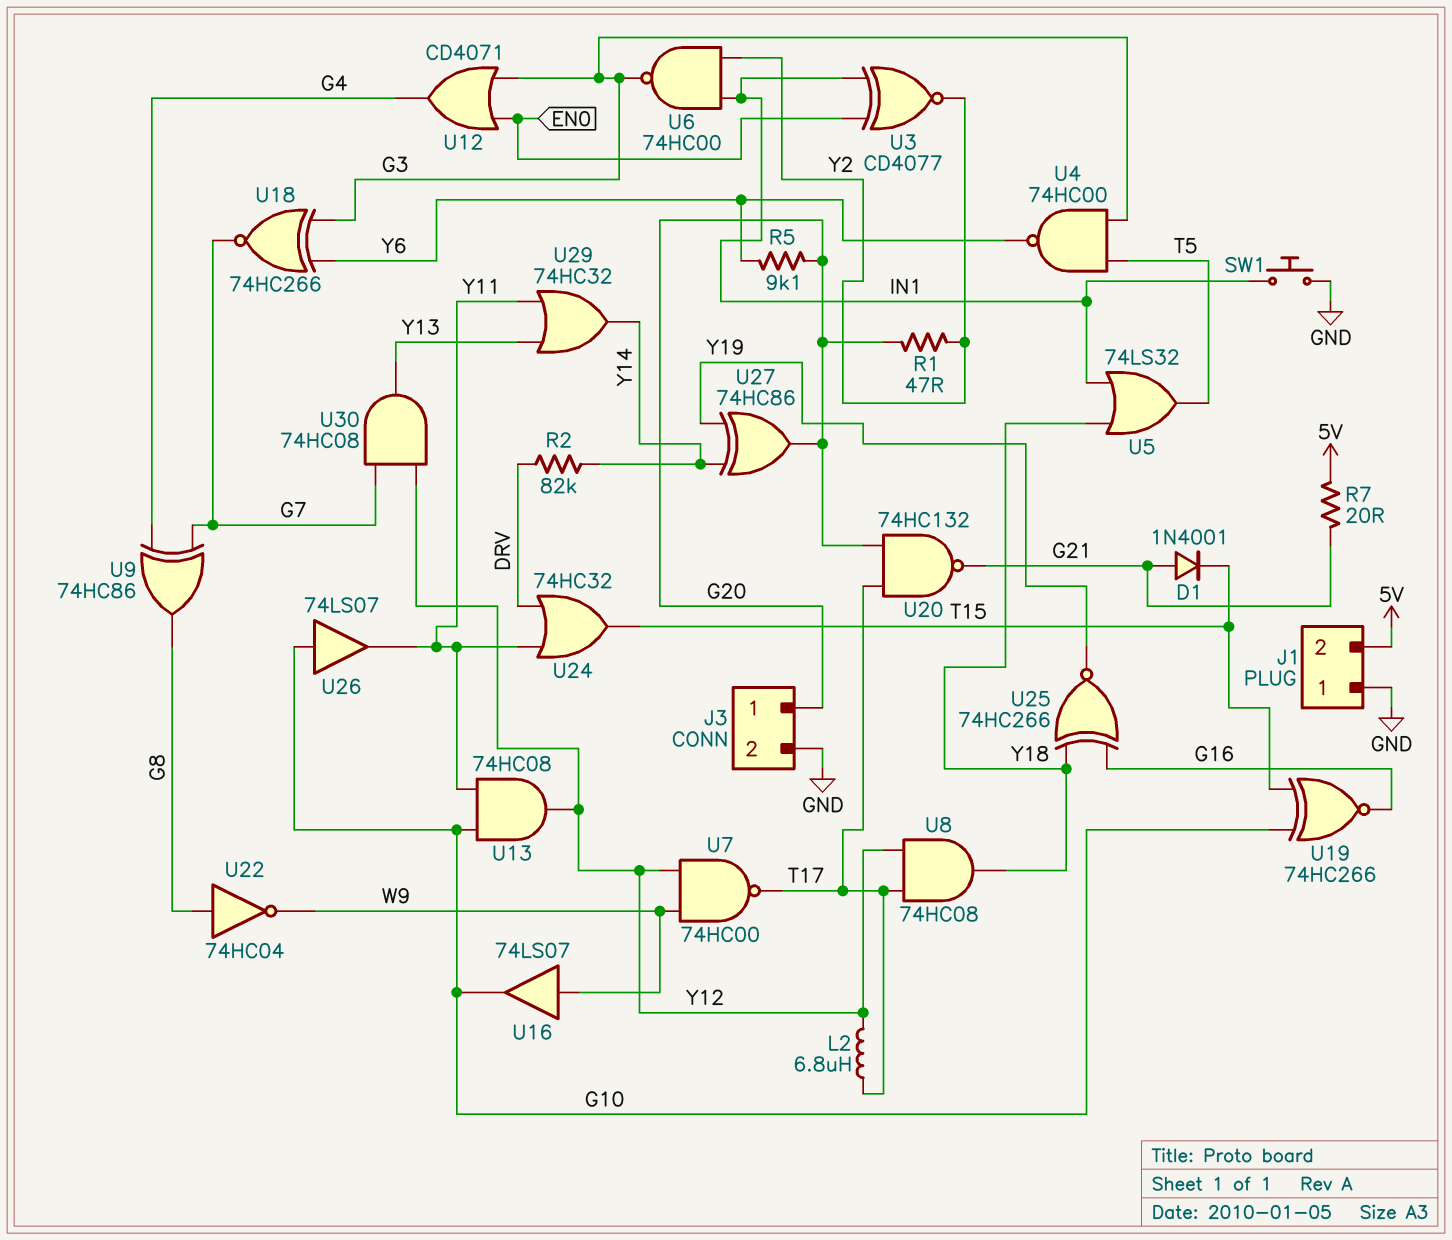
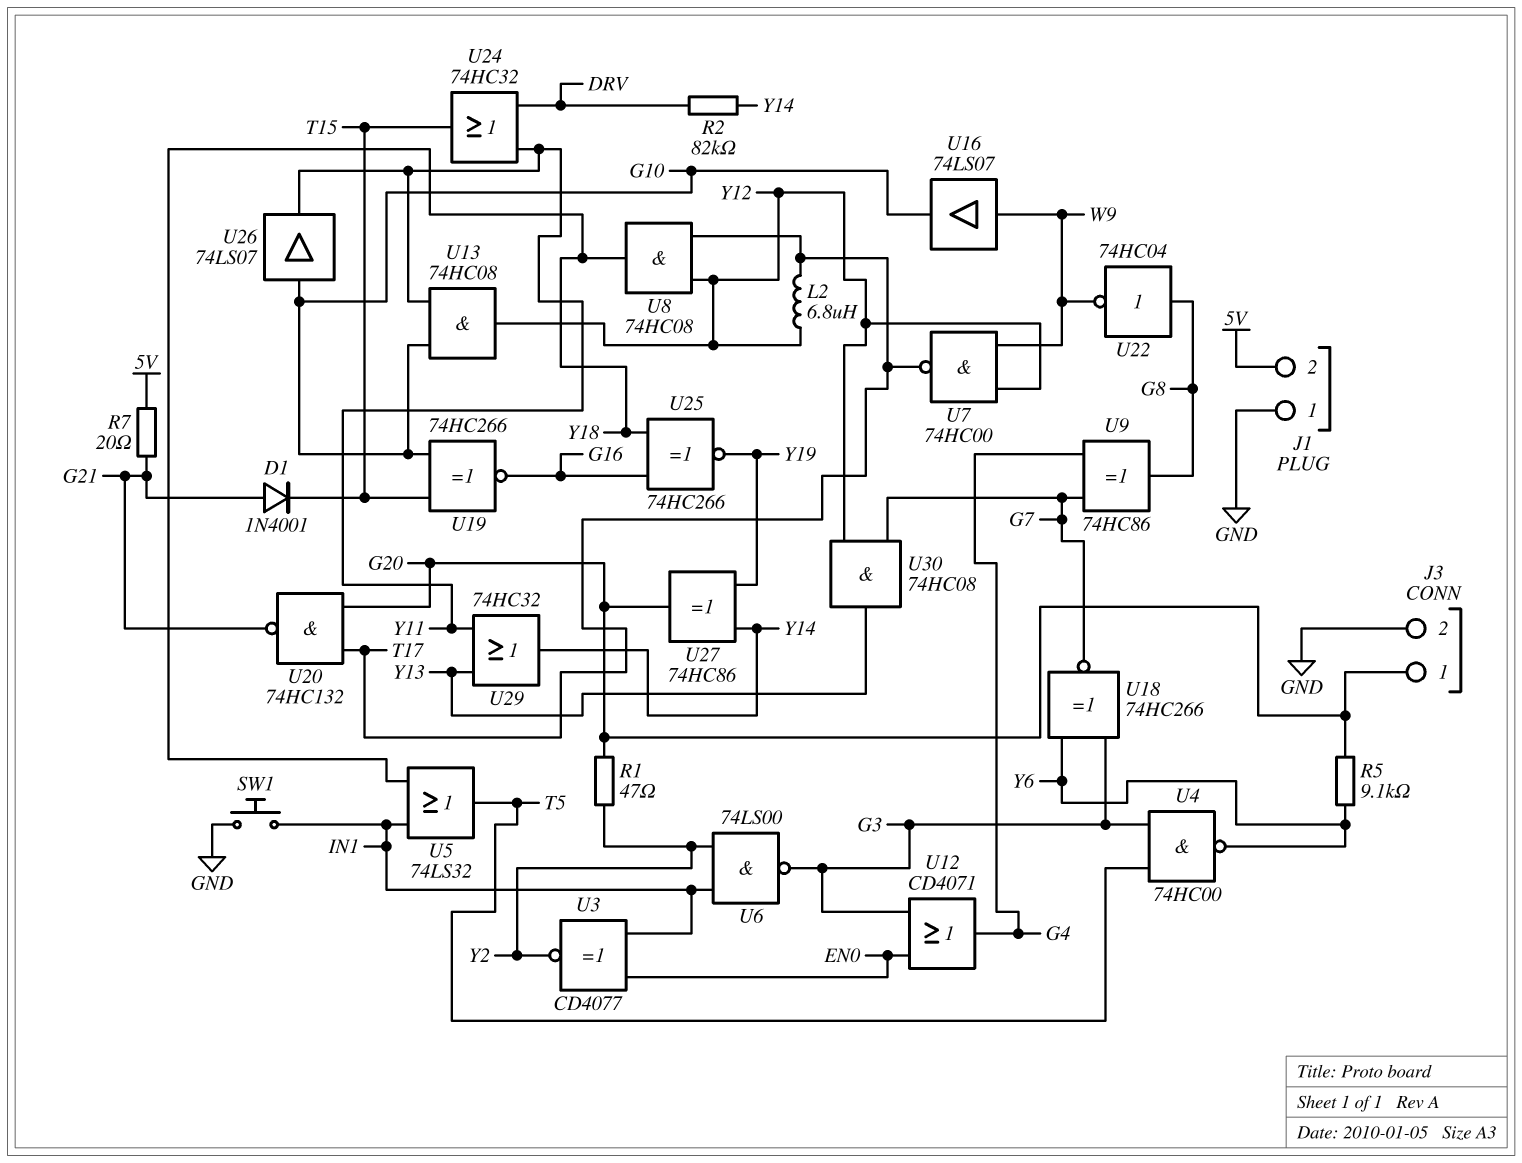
U6: NAND 74HC00 (in IN1, in Y2, out G3) -> NAND 74LS00 (in IN1, in Y2, out G3)

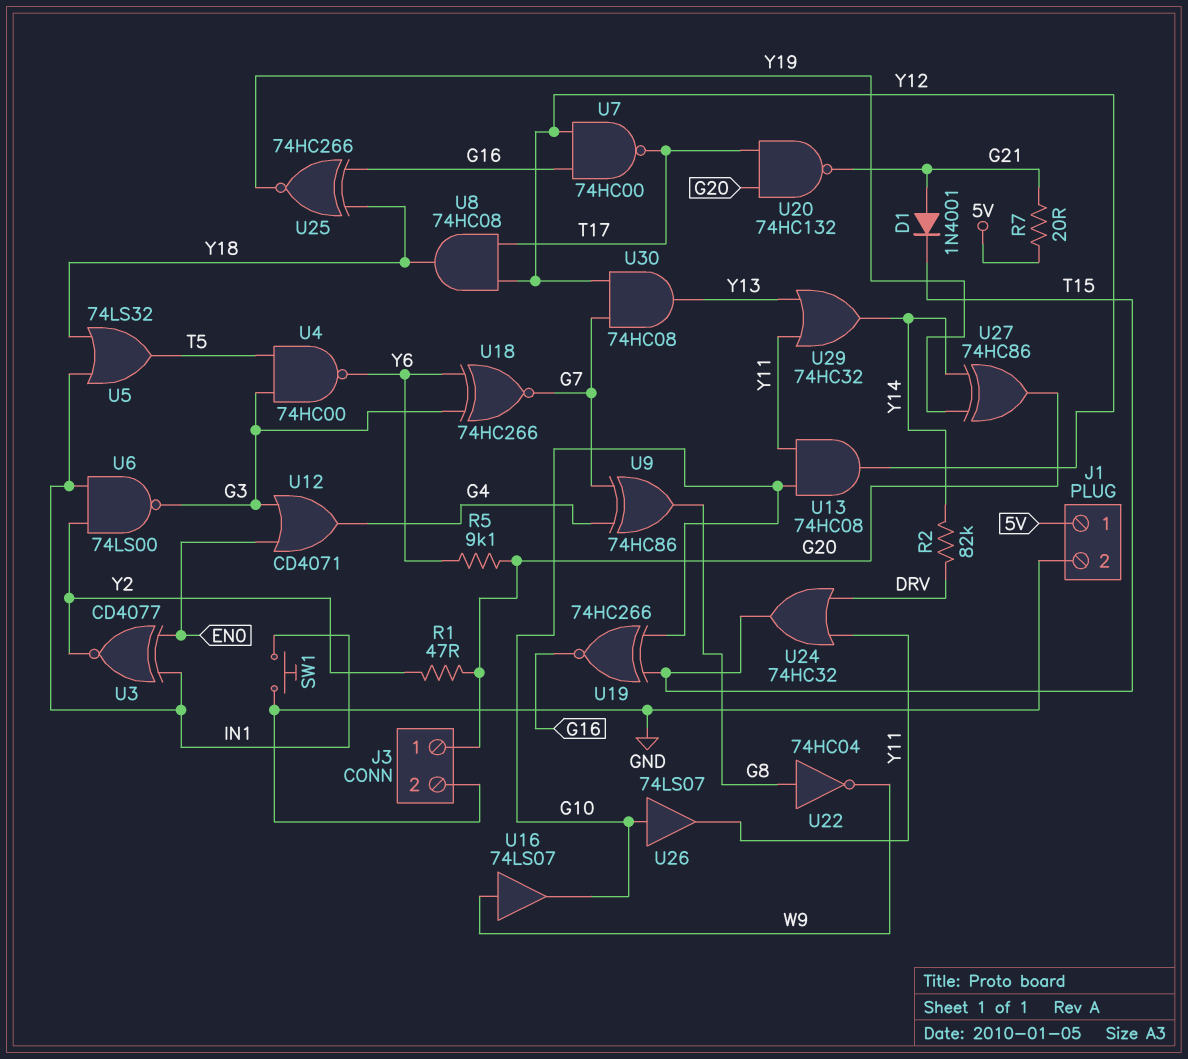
J1 pin 1: GND -> 5V
J1 pin 2: 5V -> GND
L2: 6.8uH (T17, Y12) -> none
U7: NAND 74HC00 (in W9, in Y12, out T17) -> NAND 74HC00 (in G16, in Y12, out T17)

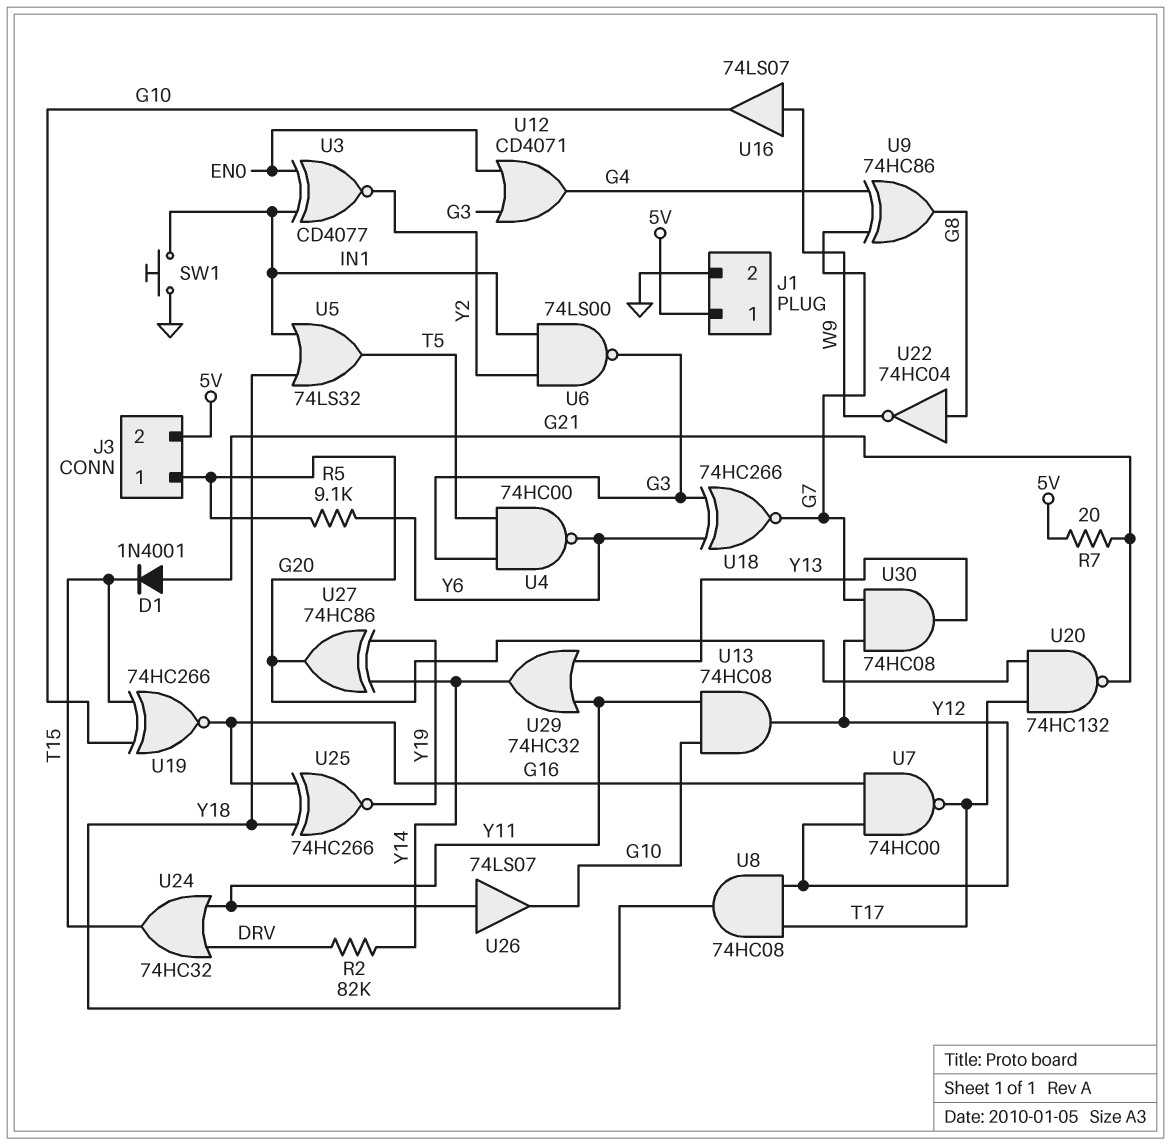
J3 pin 2: GND -> 5V
R1: 47 (G20, Y2) -> none
U26: buffer 74LS07 (in G10, out Y11) -> buffer 74LS07 (in Y11, out G10)

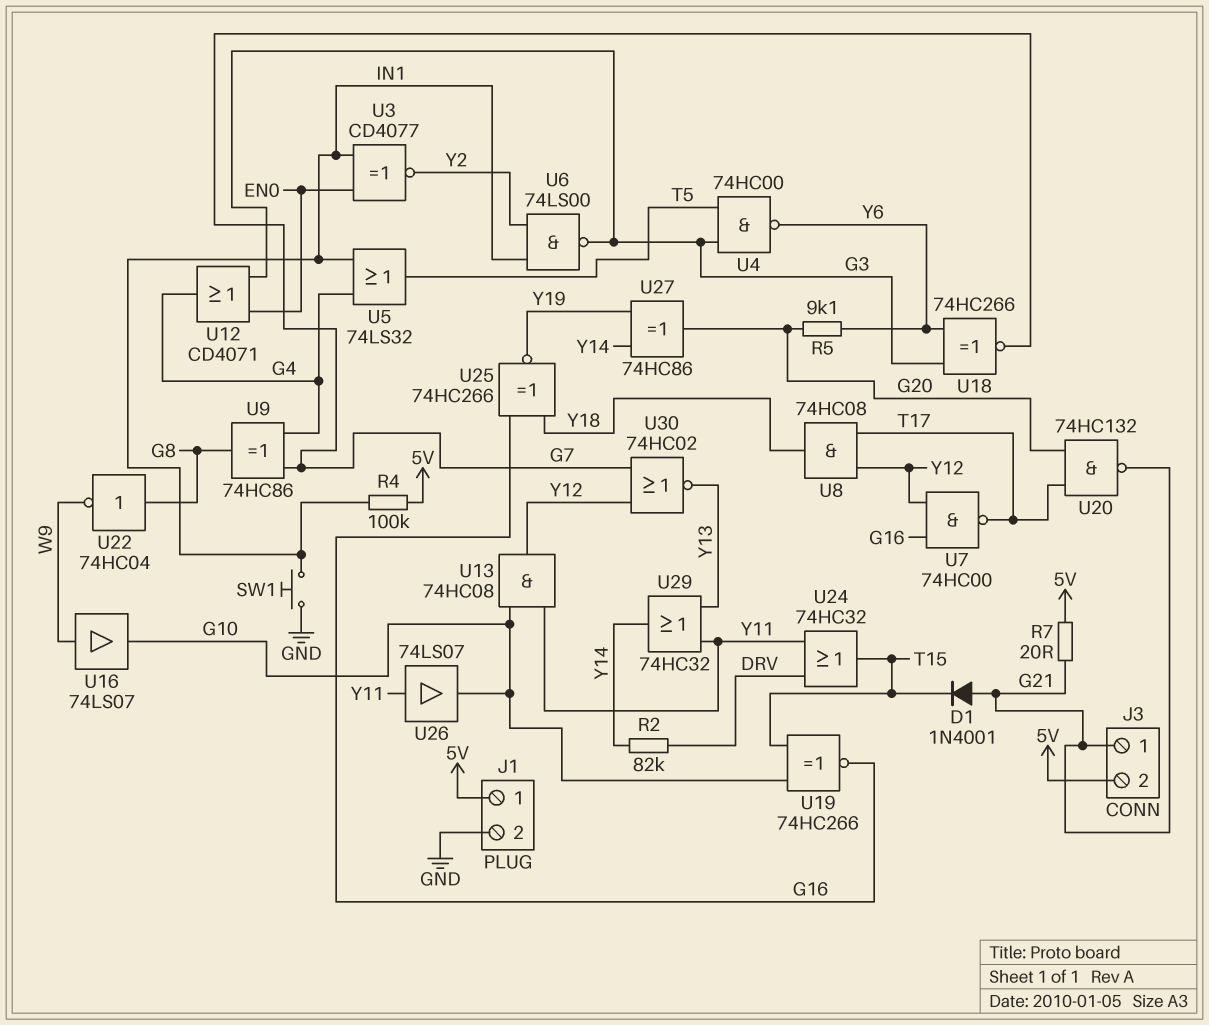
J3 pin 1: G20 -> G21
R4: none -> 100k (5V, IN1)
U5: OR 74LS32 (in IN1, in Y18, out T5) -> OR 74LS32 (in G4, in IN1, out T5)
U30: AND 74HC08 (in G7, in Y12, out Y13) -> NOR 74HC02 (in G7, in Y12, out Y13)

